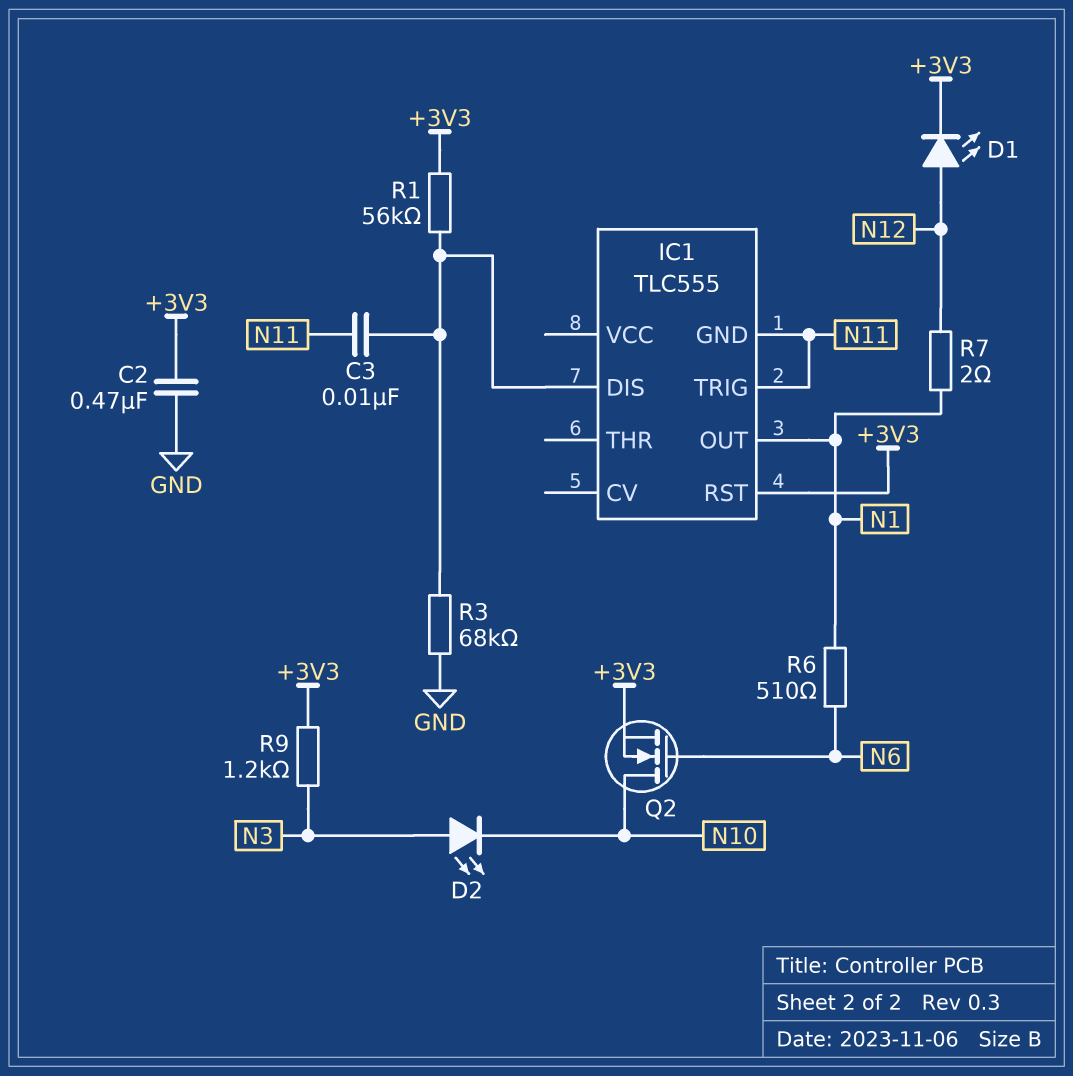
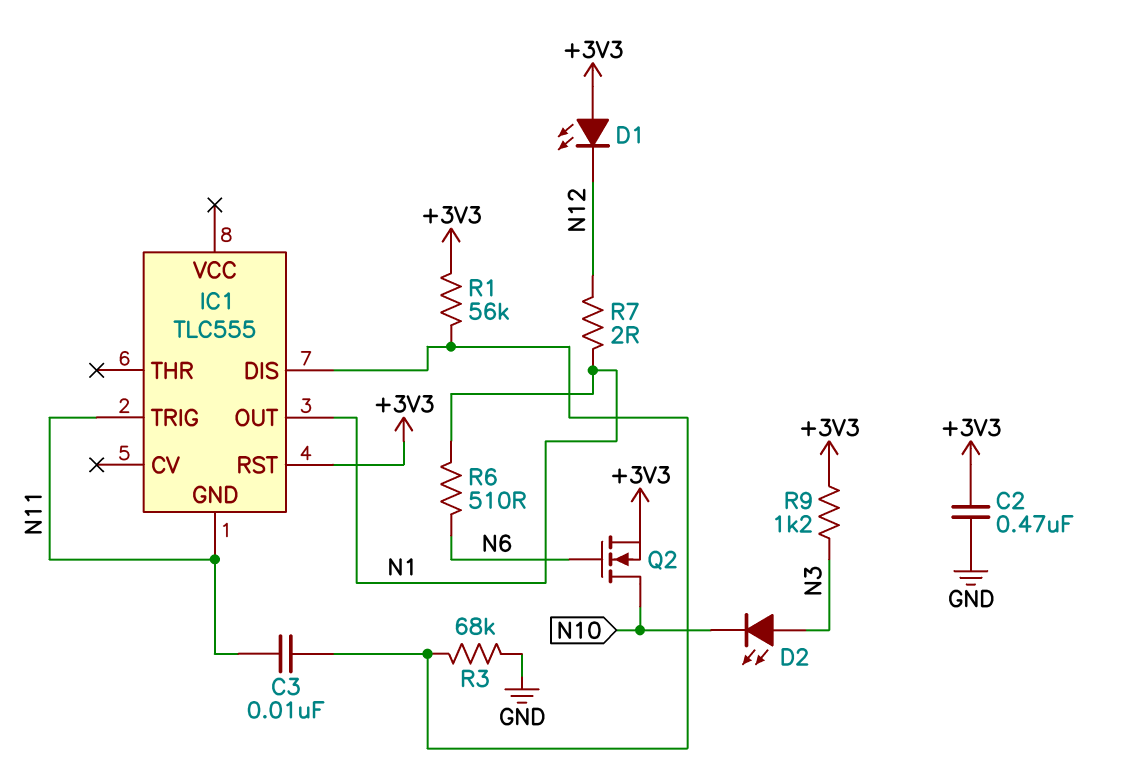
D1: LED (A N12, K +3V3) -> LED (A +3V3, K N12)

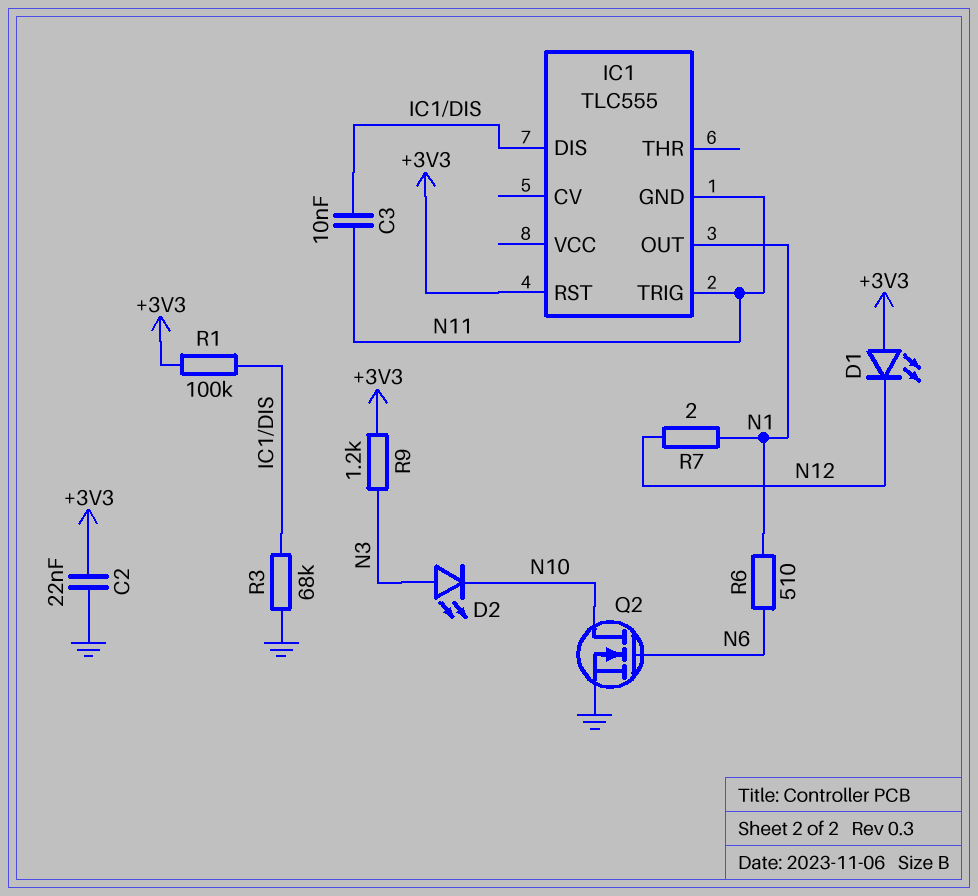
C2: 470nF (+3V3, GND) -> 22nF (+3V3, GND)
Q2: NMOS (G N6, D N10, S +3V3) -> NMOS (G N6, D N10, S GND)
R1: 56k (+3V3, IC1/DIS) -> 100k (+3V3, IC1/DIS)

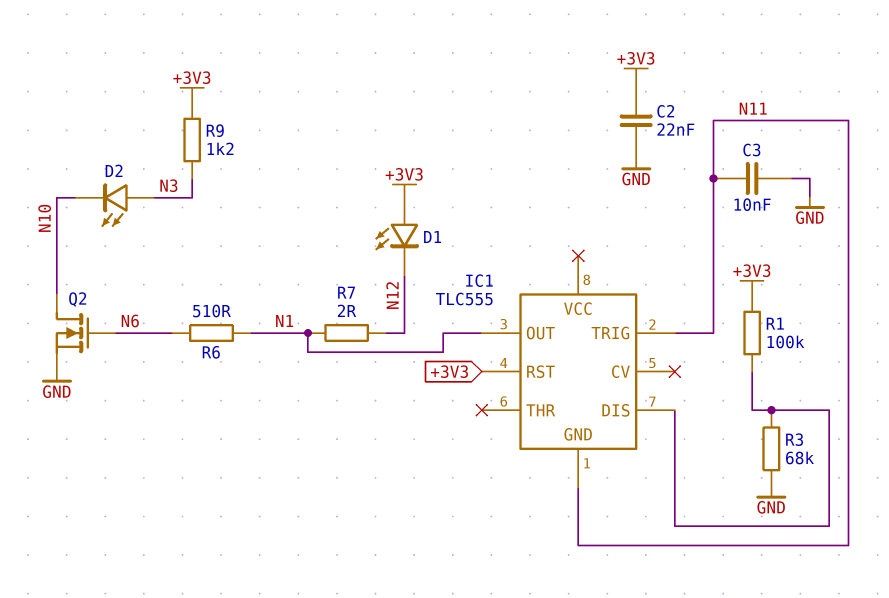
C3: 10nF (IC1/DIS, N11) -> 10nF (GND, N11)

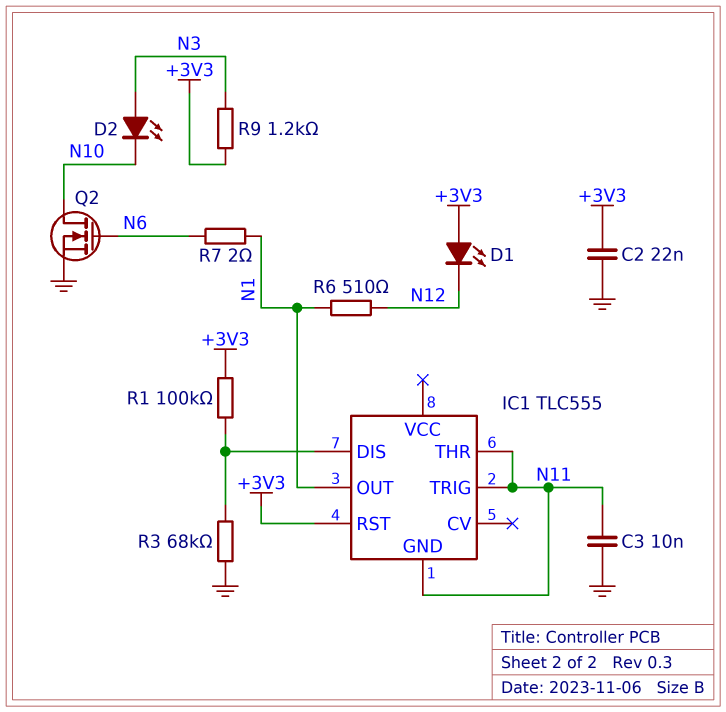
IC1 pin THR: none -> N11
R6: 510 (N1, N6) -> 510 (N1, N12)
R7: 2 (N1, N12) -> 2 (N1, N6)

